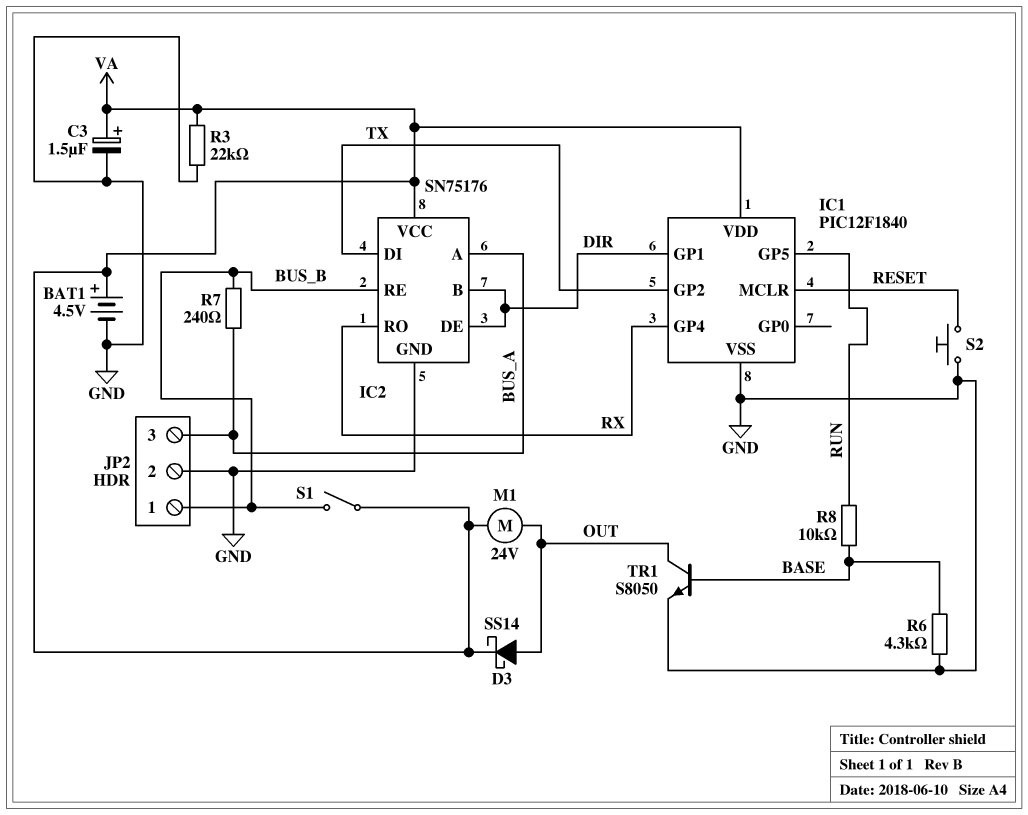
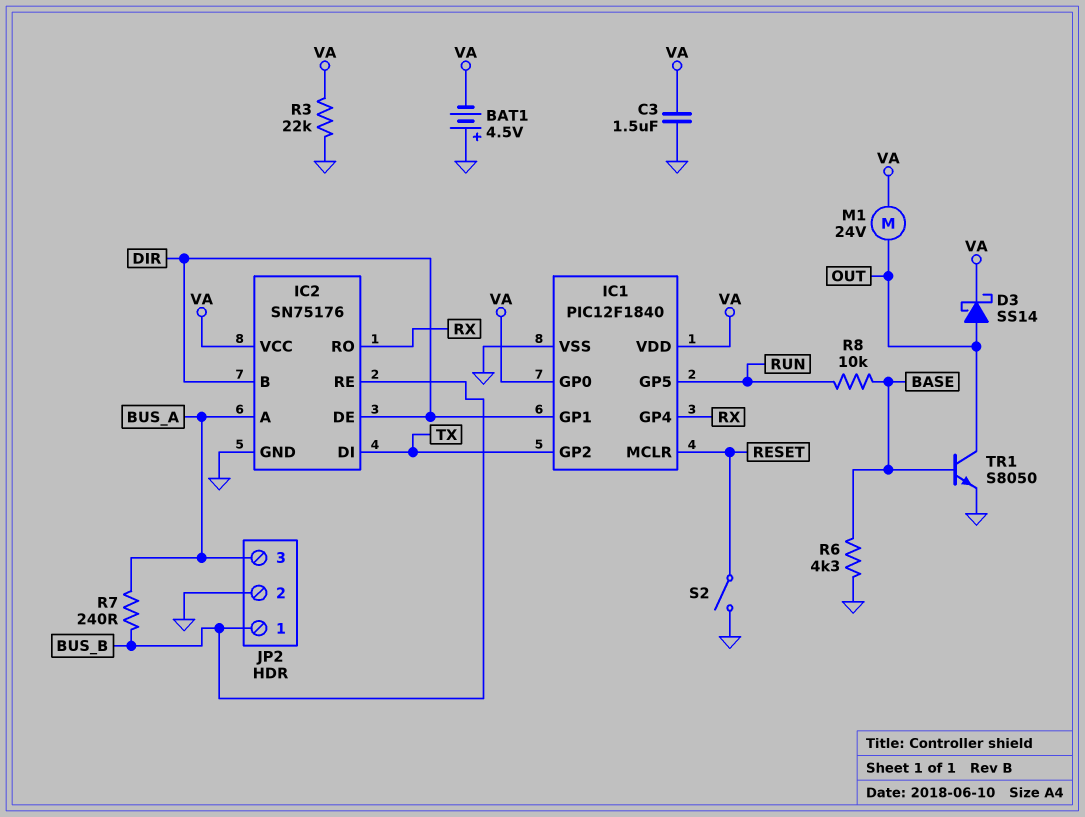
BAT1: 4.5V (plus VA, minus GND) -> 4.5V (plus GND, minus VA)
C3: 1.5uF (plus VA, minus GND) -> 1.5uF (GND, VA)
IC1 pin GP0: none -> VA
S1: switch (BUS_B, VA) -> none
S2: button (GND, RESET) -> switch (GND, RESET)

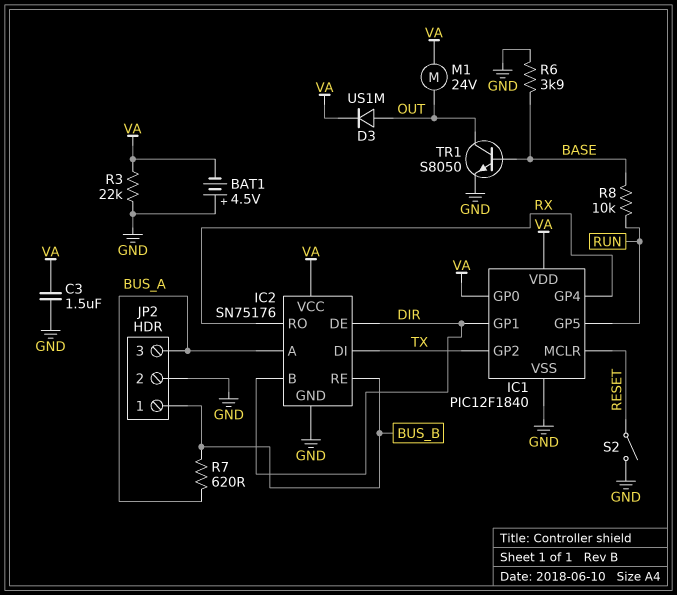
D3: schottky SS14 (A OUT, K VA) -> diode US1M (A OUT, K VA)
R6: 4.3k (BASE, GND) -> 3.9k (BASE, GND)
R7: 240 (BUS_A, BUS_B) -> 620 (BUS_A, BUS_B)

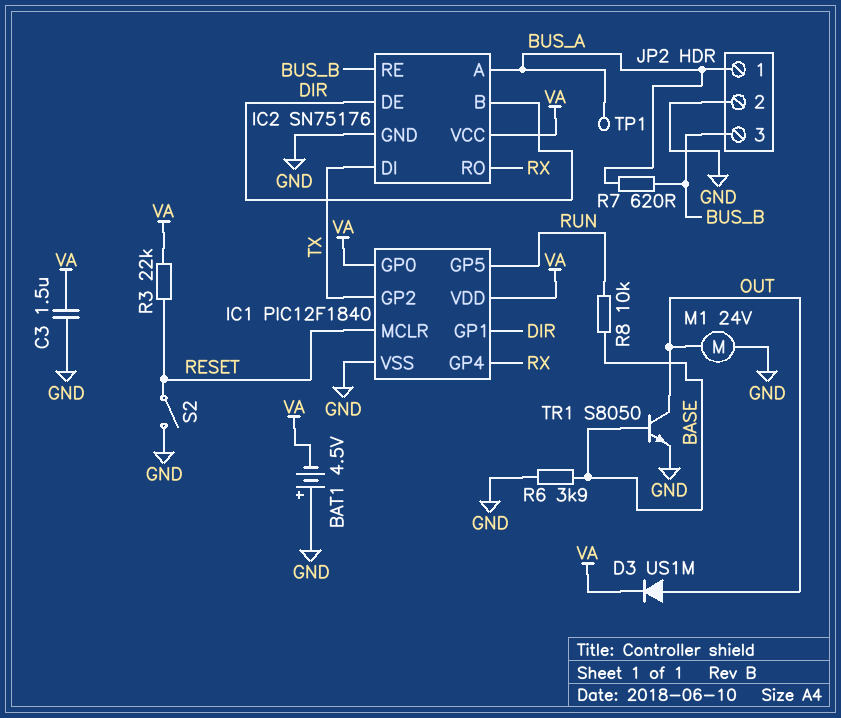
JP2 pin 1: BUS_B -> BUS_A
JP2 pin 3: BUS_A -> BUS_B
M1: motor 24V (OUT, VA) -> motor 24V (GND, OUT)
R3: 22k (GND, VA) -> 22k (RESET, VA)
TP1: none -> test point (BUS_A)

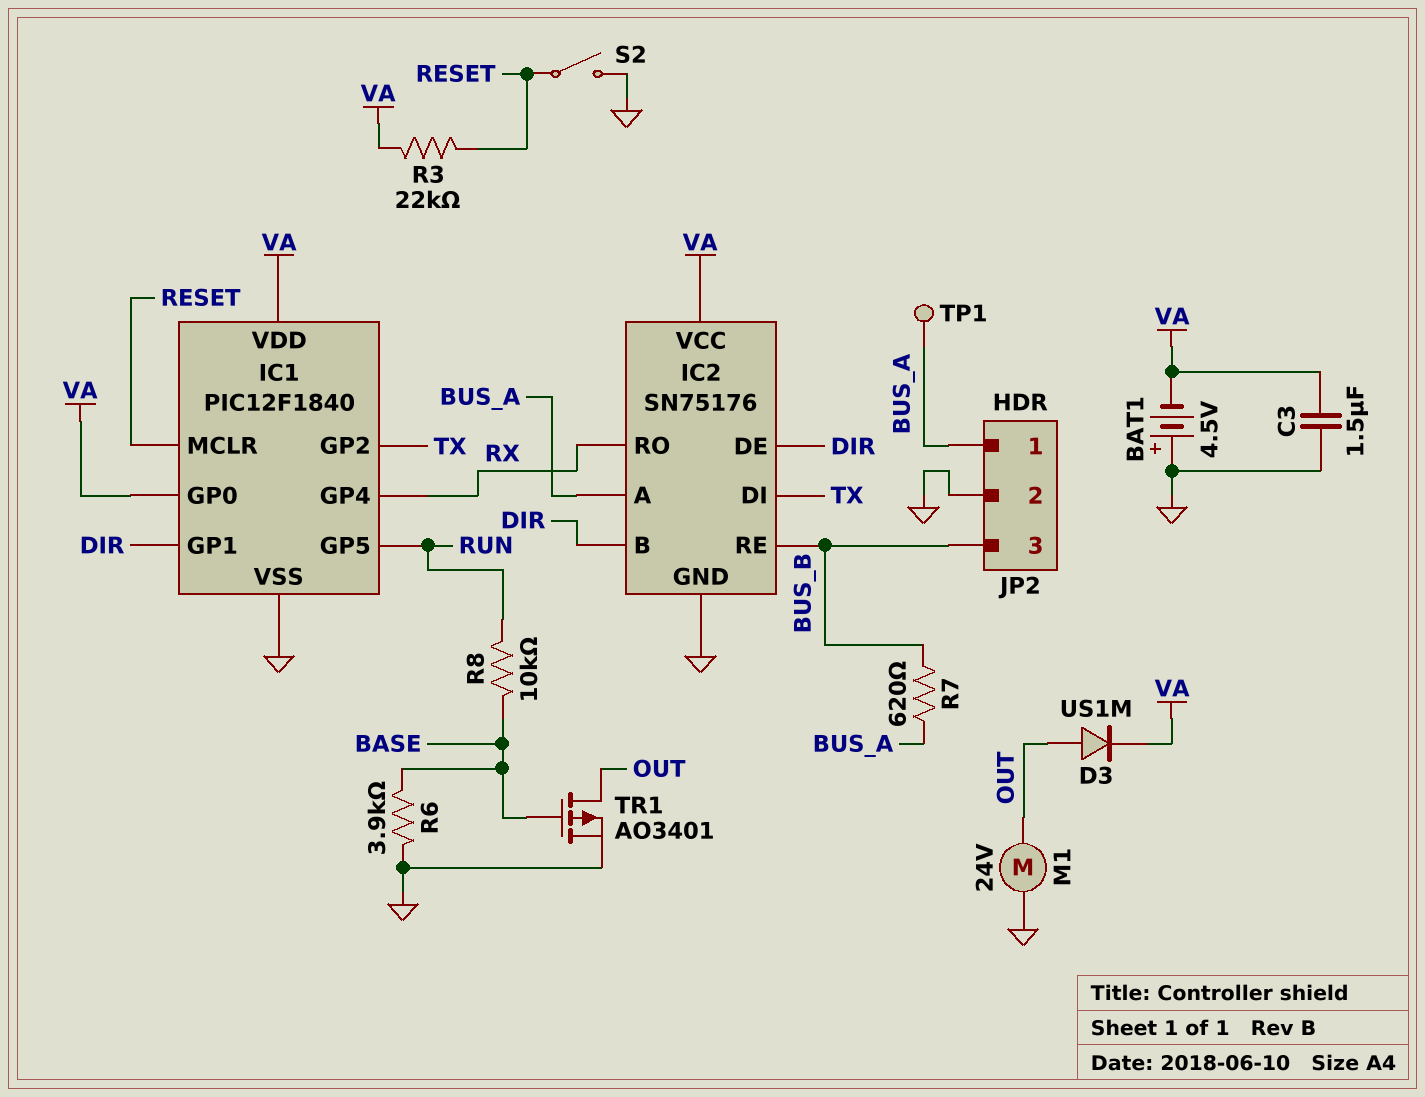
TR1: NPN S8050 (B BASE, C OUT, E GND) -> PMOS AO3401 (G BASE, D OUT, S GND)

